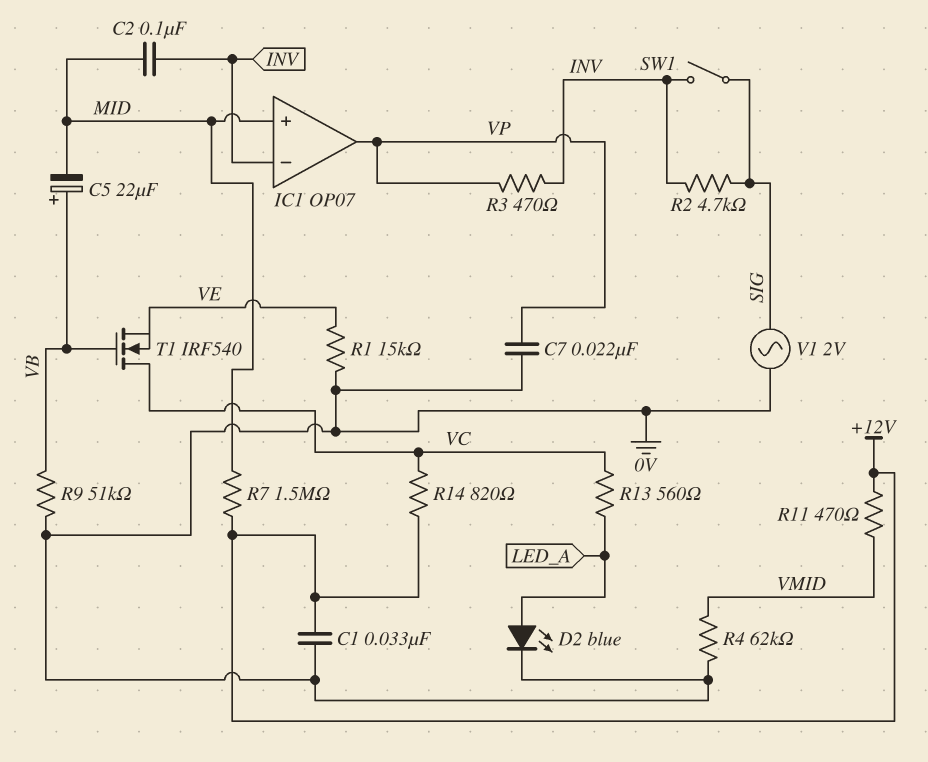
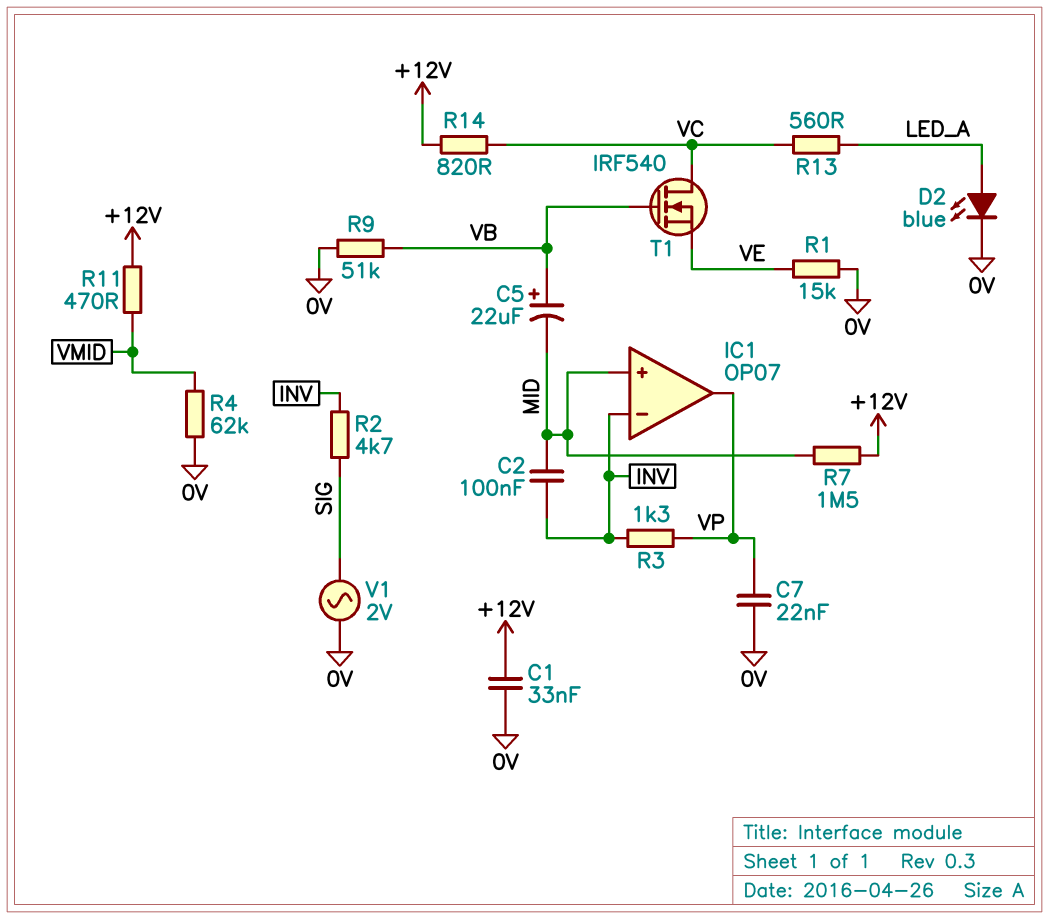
R3: 470 (INV, VP) -> 1.3k (INV, VP)
SW1: switch (INV, SIG) -> none

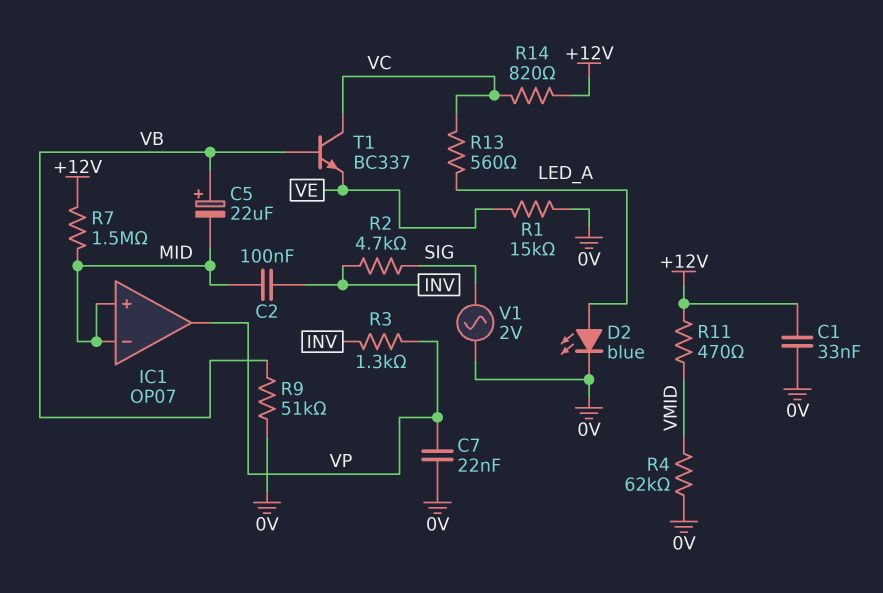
IC1 pin in-: INV -> MID
T1: NMOS IRF540 (G VB, D VC, S VE) -> NPN BC337 (B VB, C VC, E VE)

